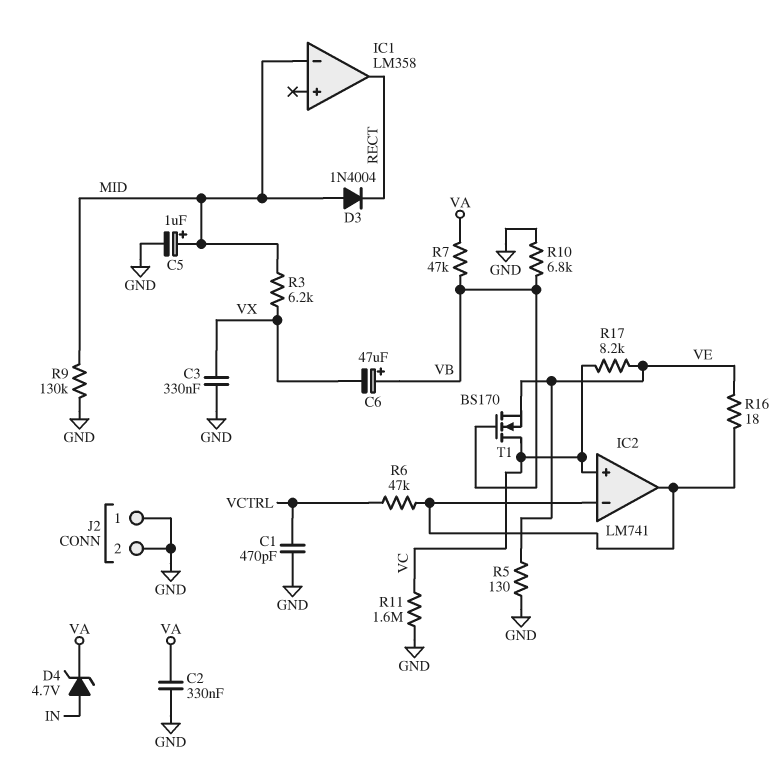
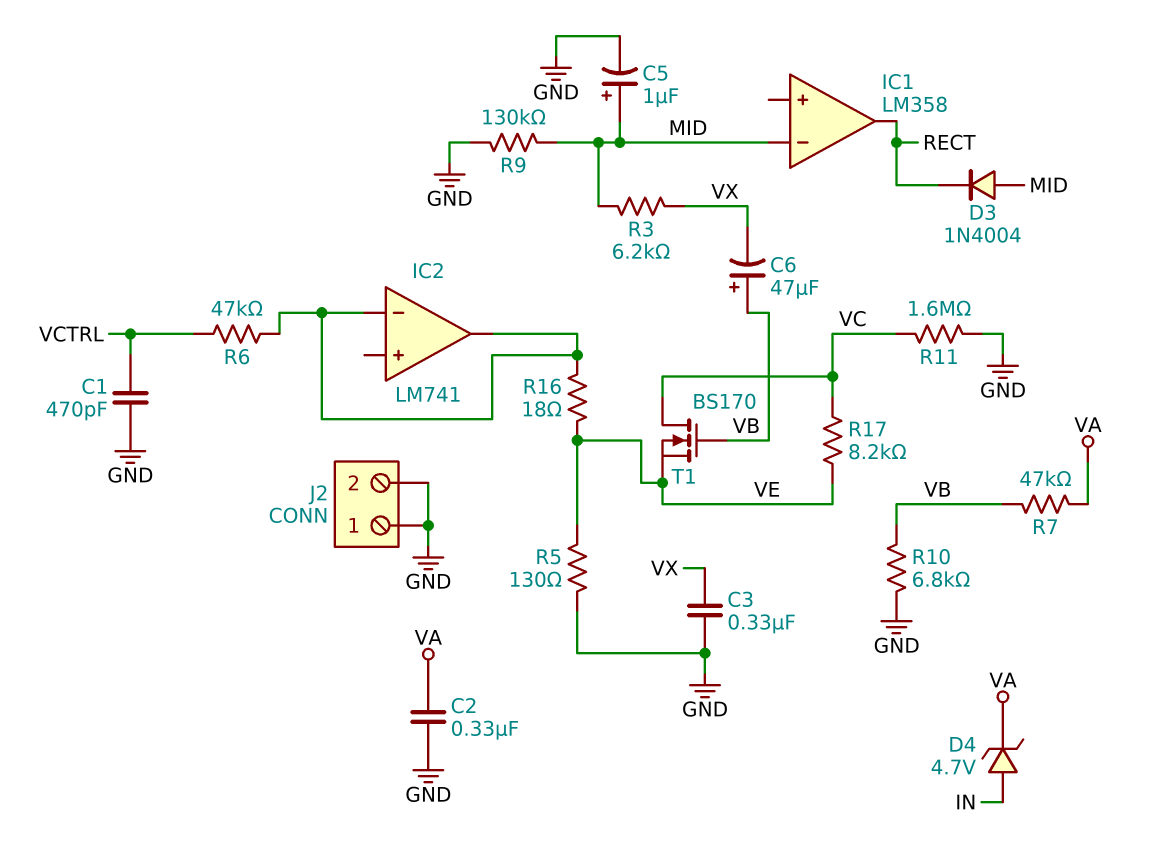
IC2 pin in+: VC -> none

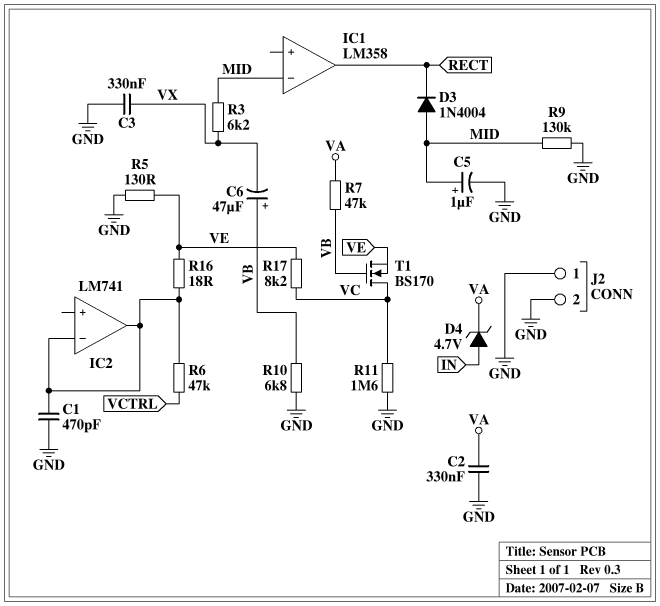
C1: 470pF (GND, VCTRL) -> 470pF (GND, IC2/in-)

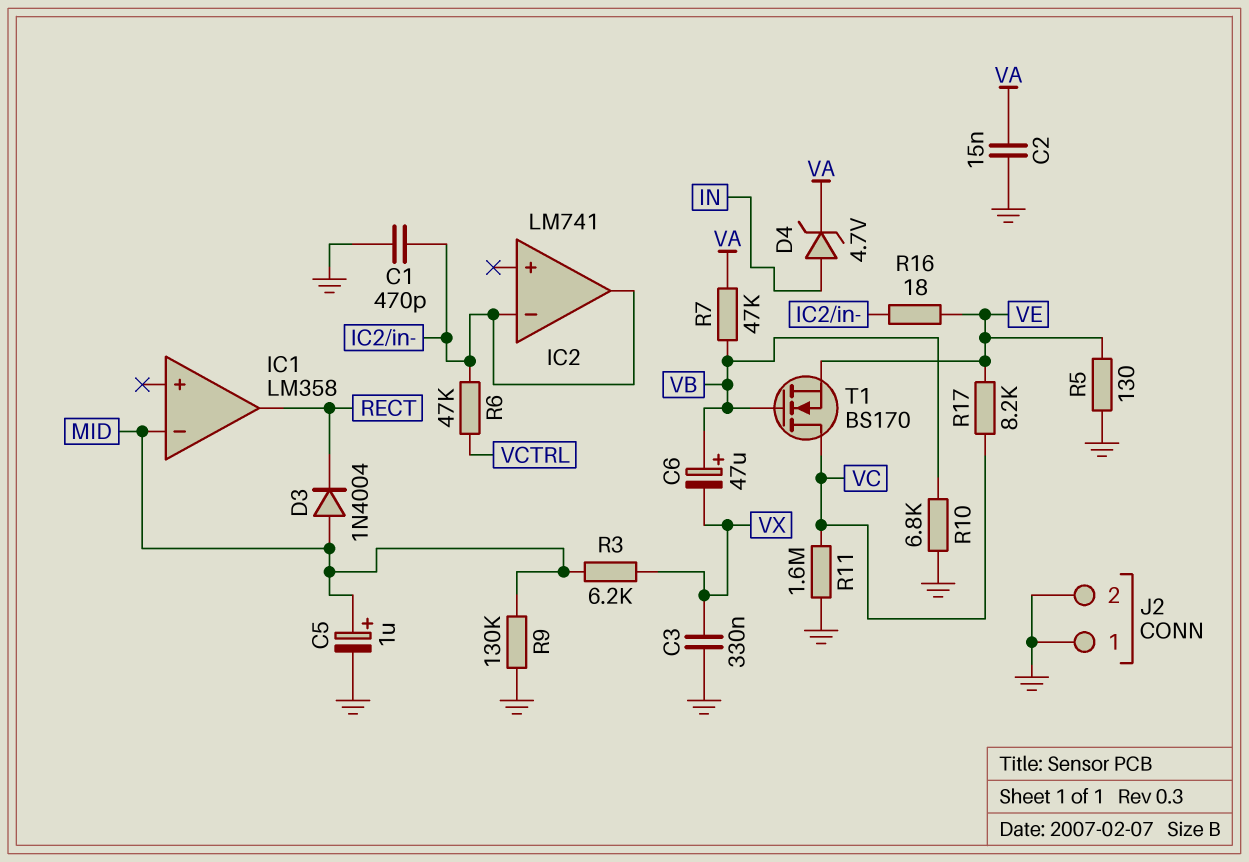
C2: 330nF (GND, VA) -> 15nF (GND, VA)

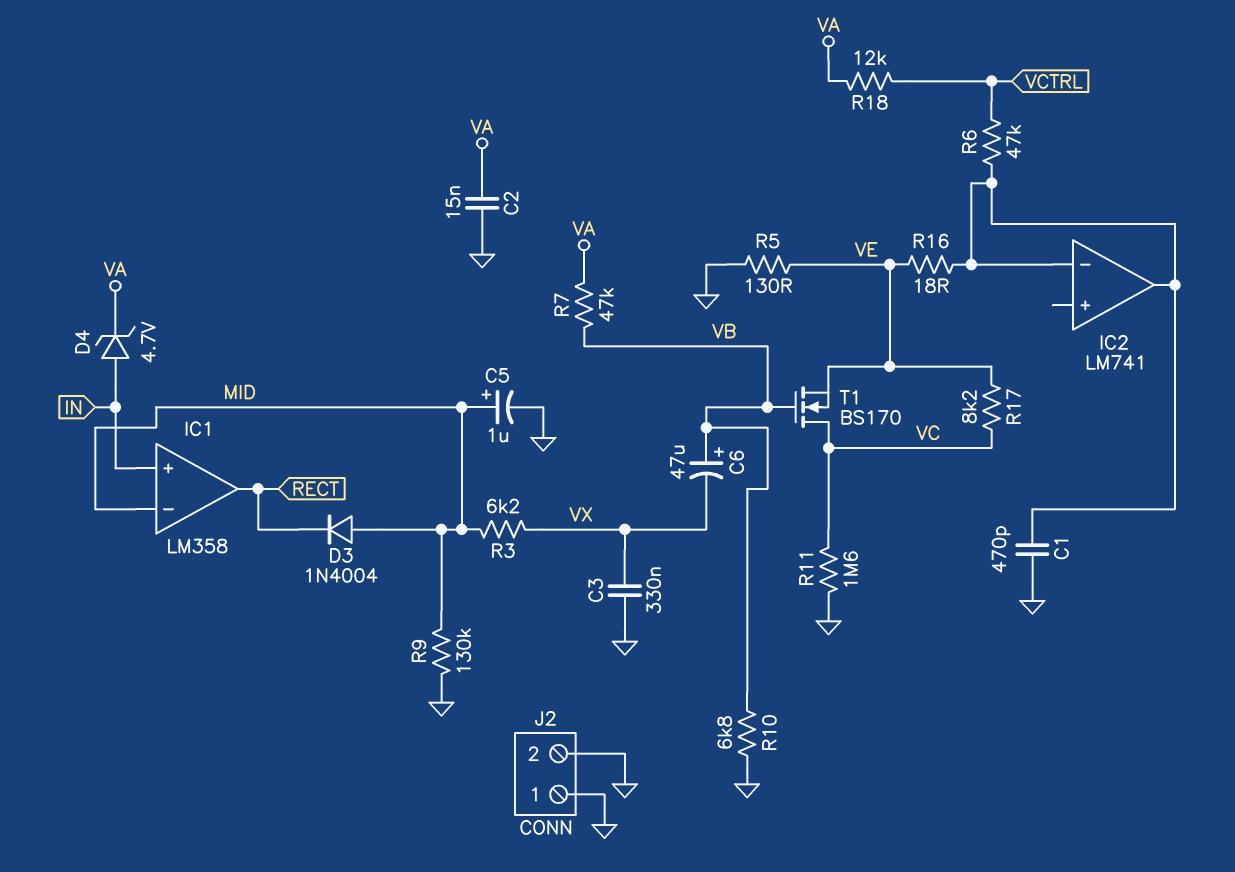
IC1 pin in+: none -> IN
R18: none -> 12k (VA, VCTRL)

